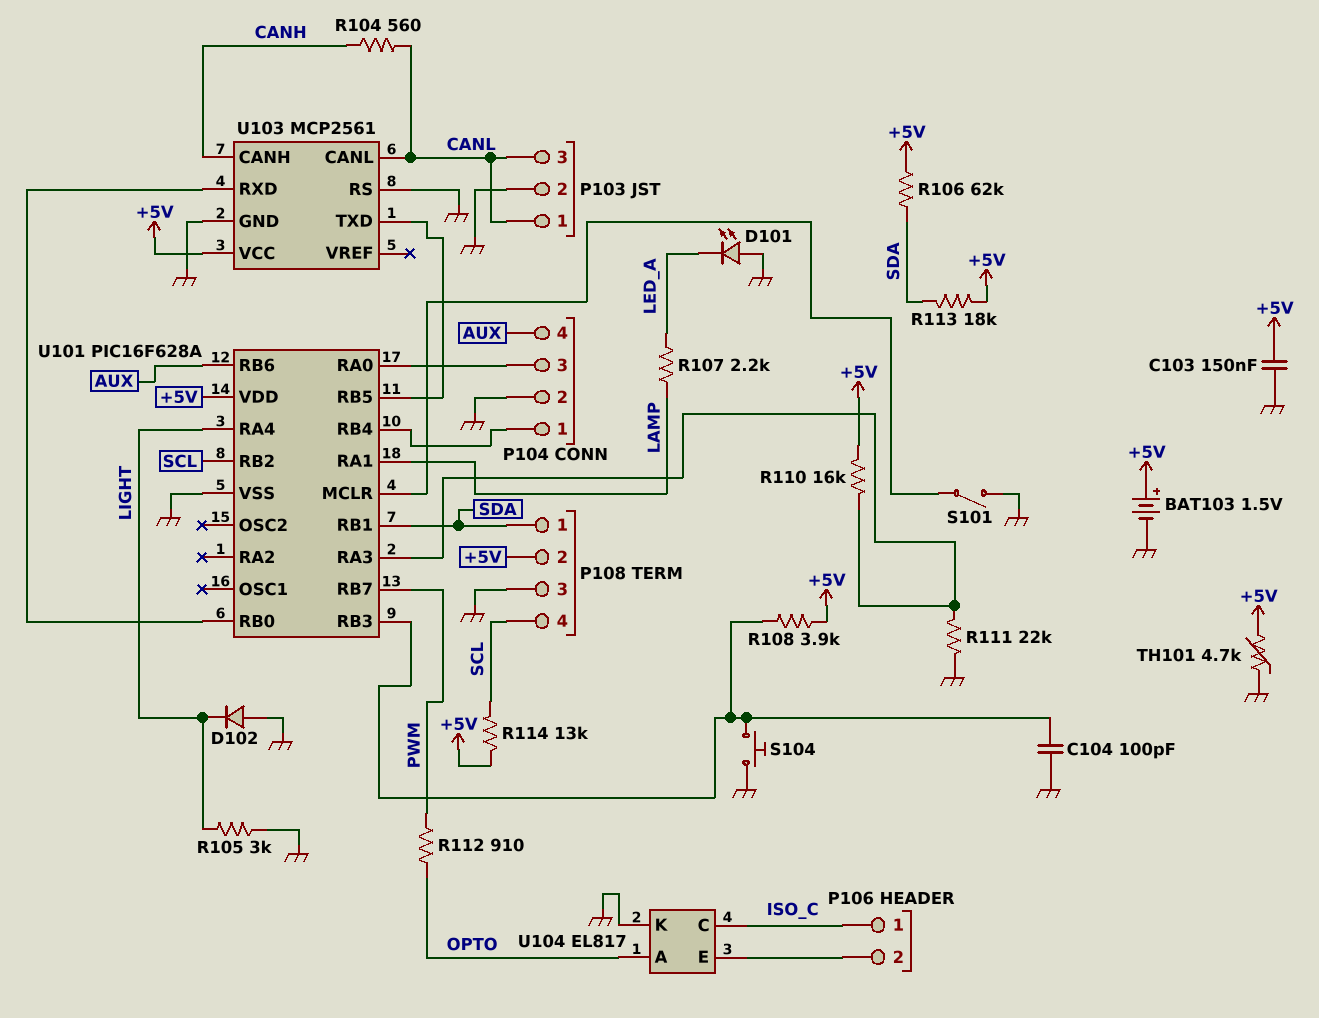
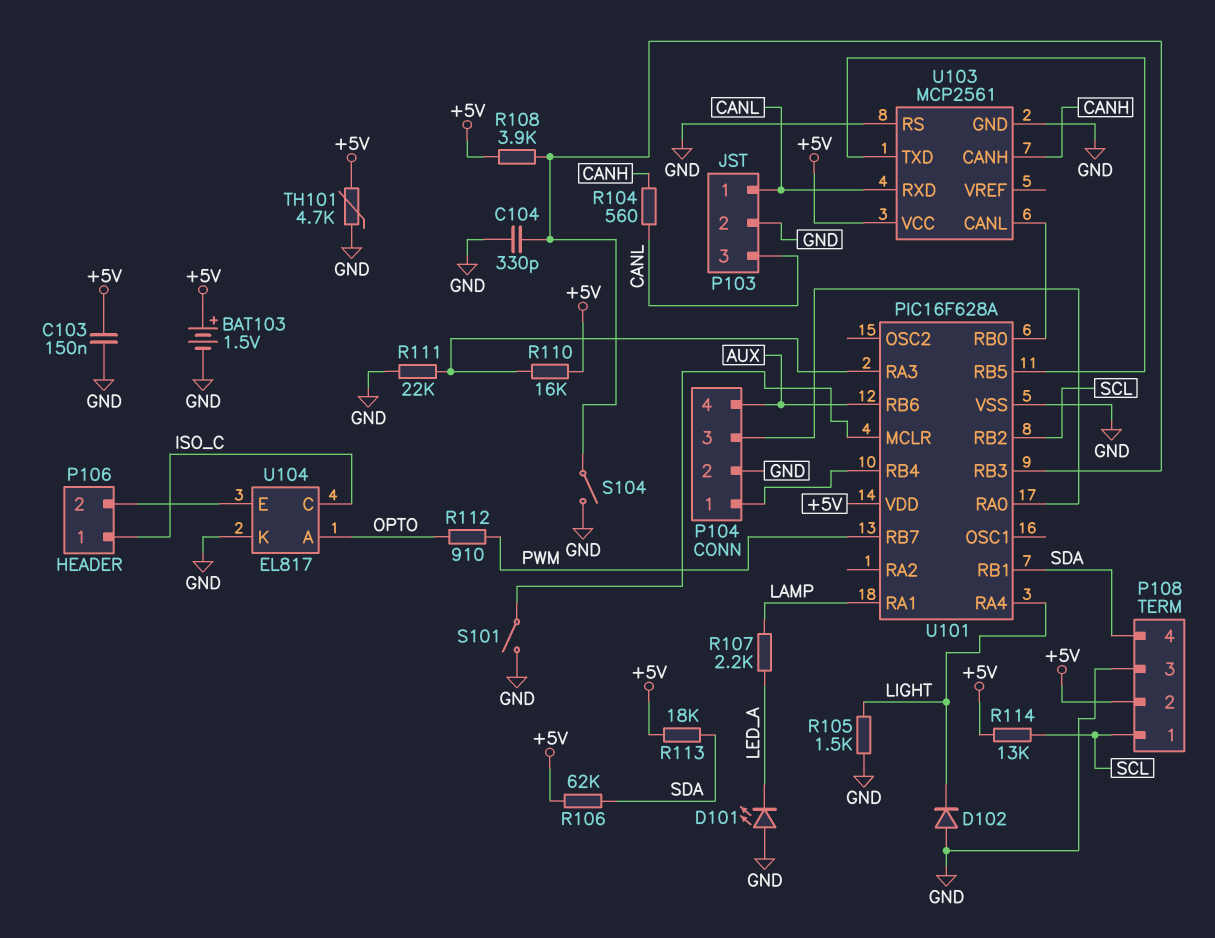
C104: 100pF (GND, U101/RB3) -> 330pF (GND, U101/RB3)
P108 pin 1: SDA -> SCL
P108 pin 4: SCL -> SDA
R105: 3k (GND, LIGHT) -> 1.5k (GND, LIGHT)
S104: button (GND, U101/RB3) -> switch (GND, U101/RB3)
U103 pin CANL: CANL -> U101/RB0
U103 pin RXD: U101/RB0 -> CANL

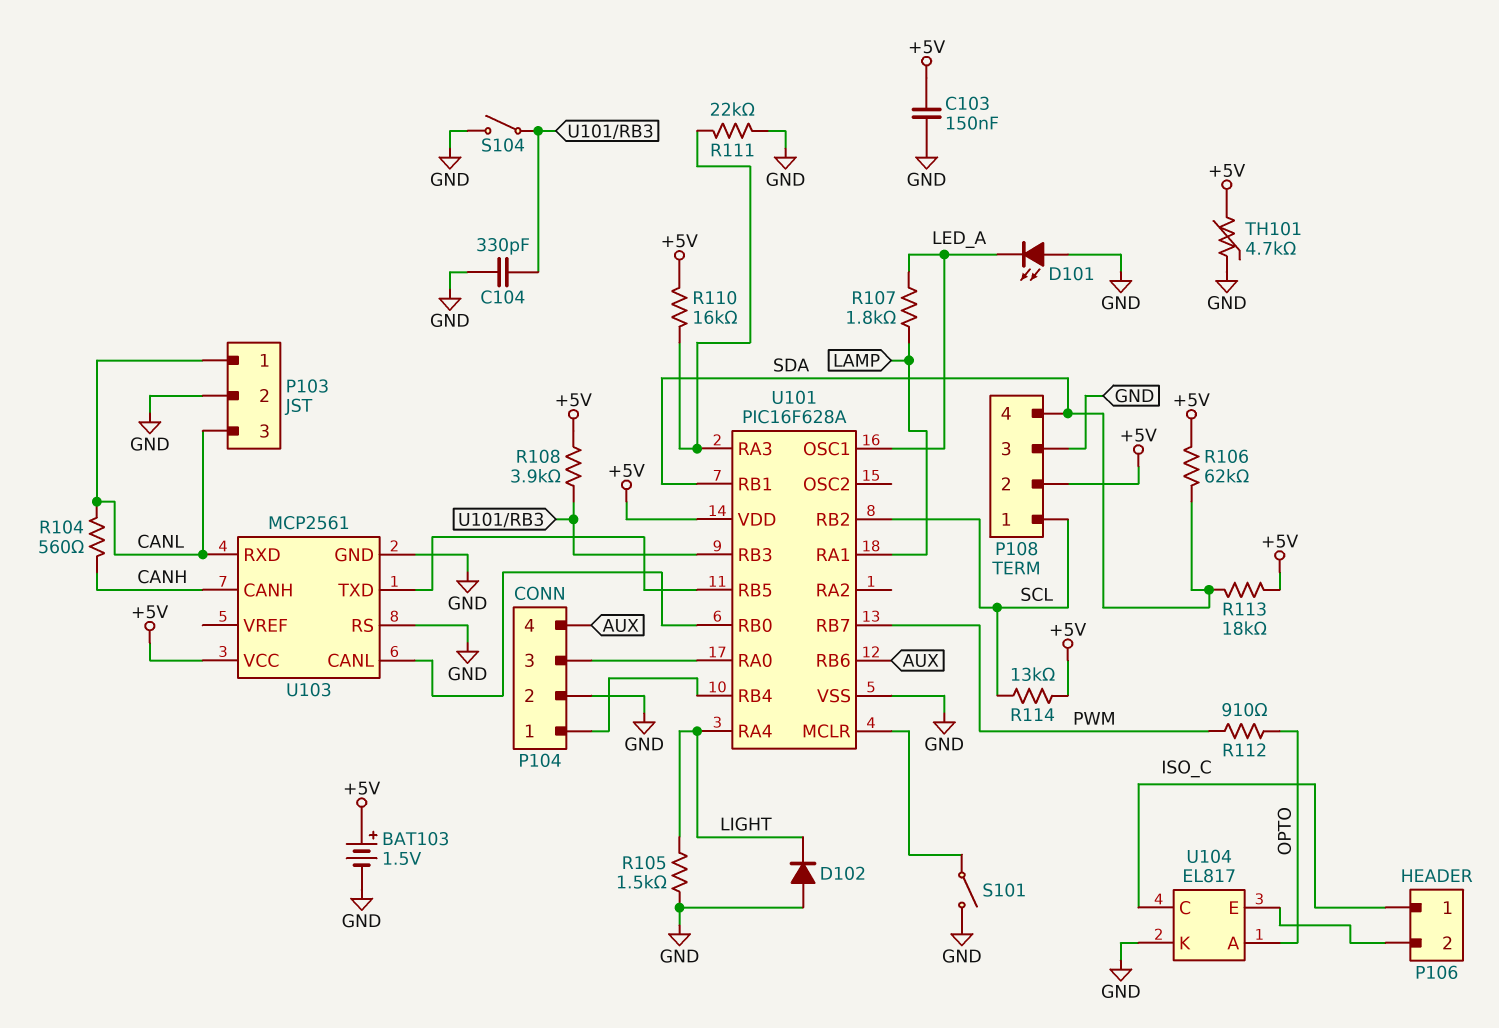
R107: 2.2k (LAMP, LED_A) -> 1.8k (LAMP, LED_A)
U101 pin OSC1: none -> LED_A

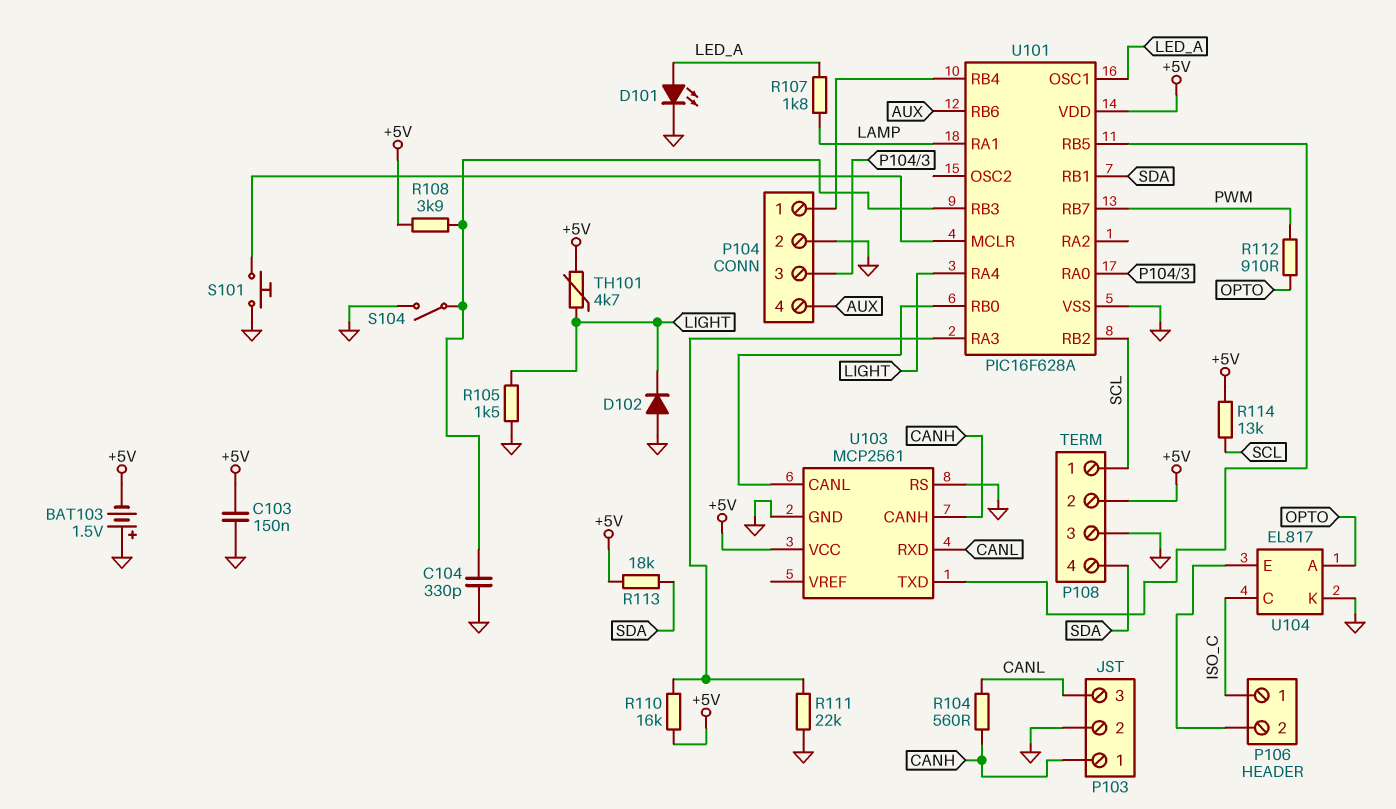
BAT103: 1.5V (plus +5V, minus GND) -> 1.5V (plus GND, minus +5V)
D101: LED (A GND, K LED_A) -> LED (A LED_A, K GND)
P103 pin 1: CANL -> CANH
R106: 62k (+5V, SDA) -> none
S101: switch (GND, U101/MCLR) -> button (GND, U101/MCLR)
TH101: 4.7k (+5V, GND) -> 4.7k (+5V, LIGHT)

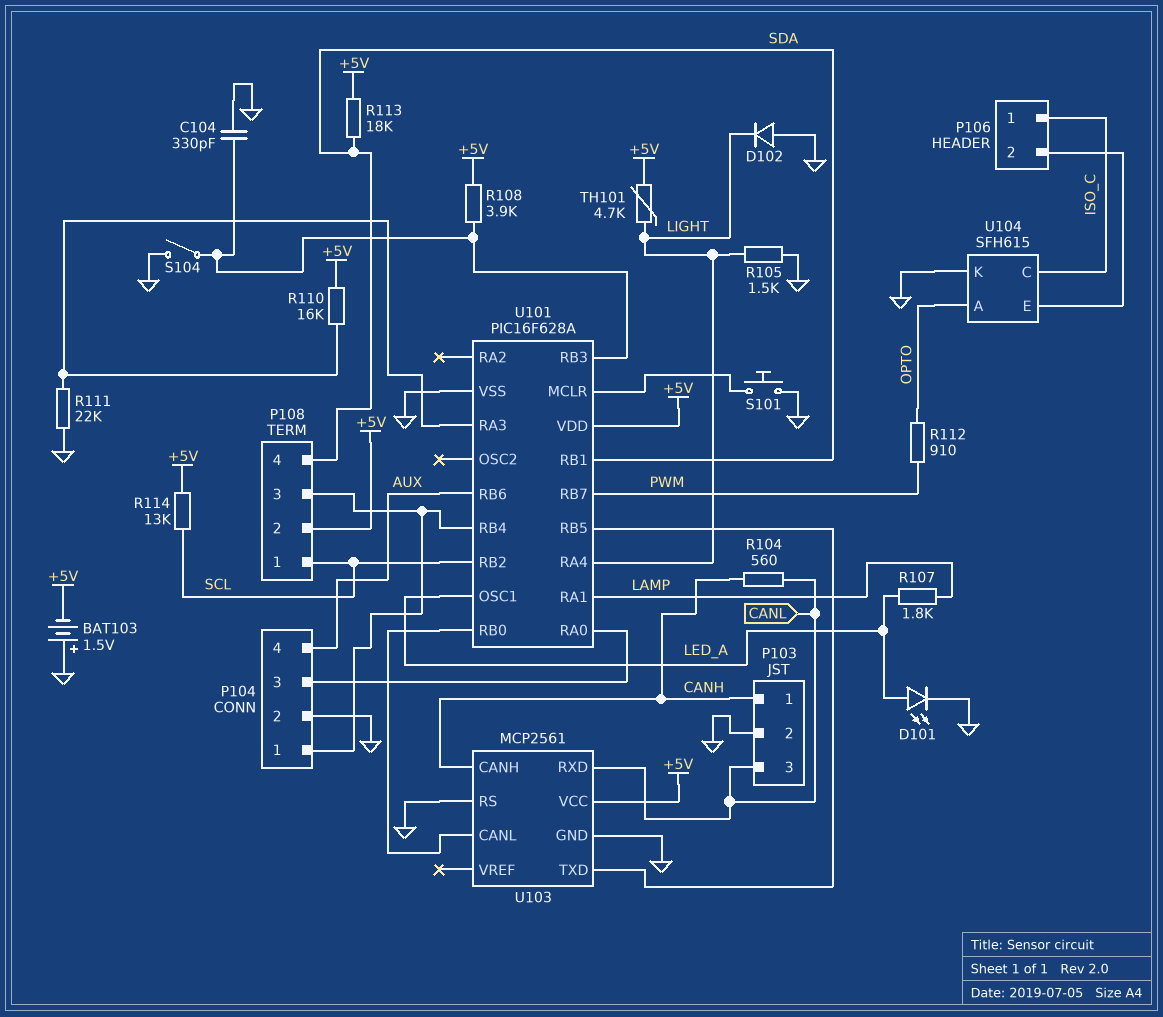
C103: 150nF (+5V, GND) -> none
P108 pin 3: GND -> P104/1
U104: EL817 -> SFH615

